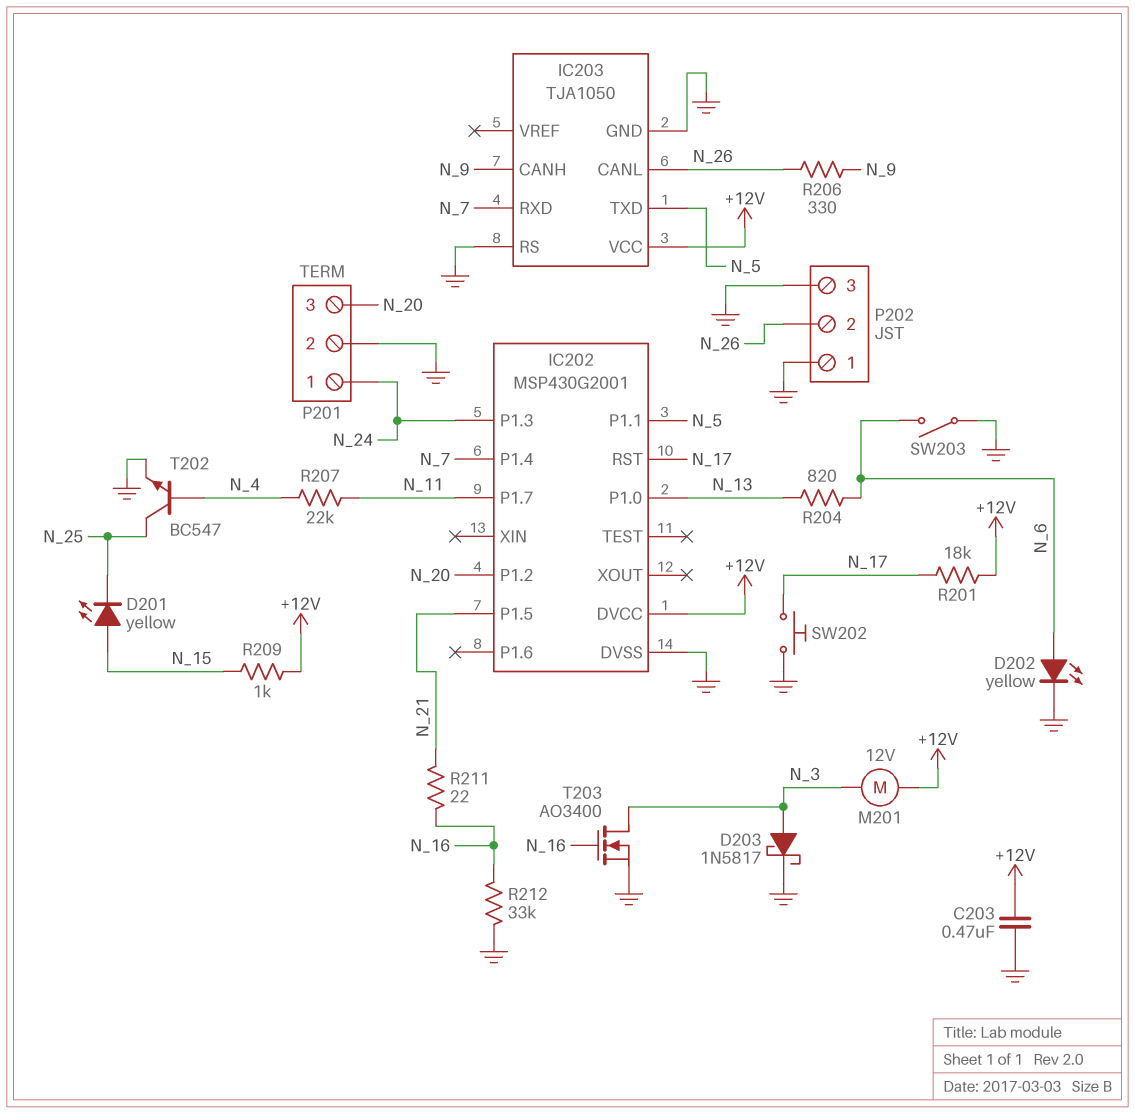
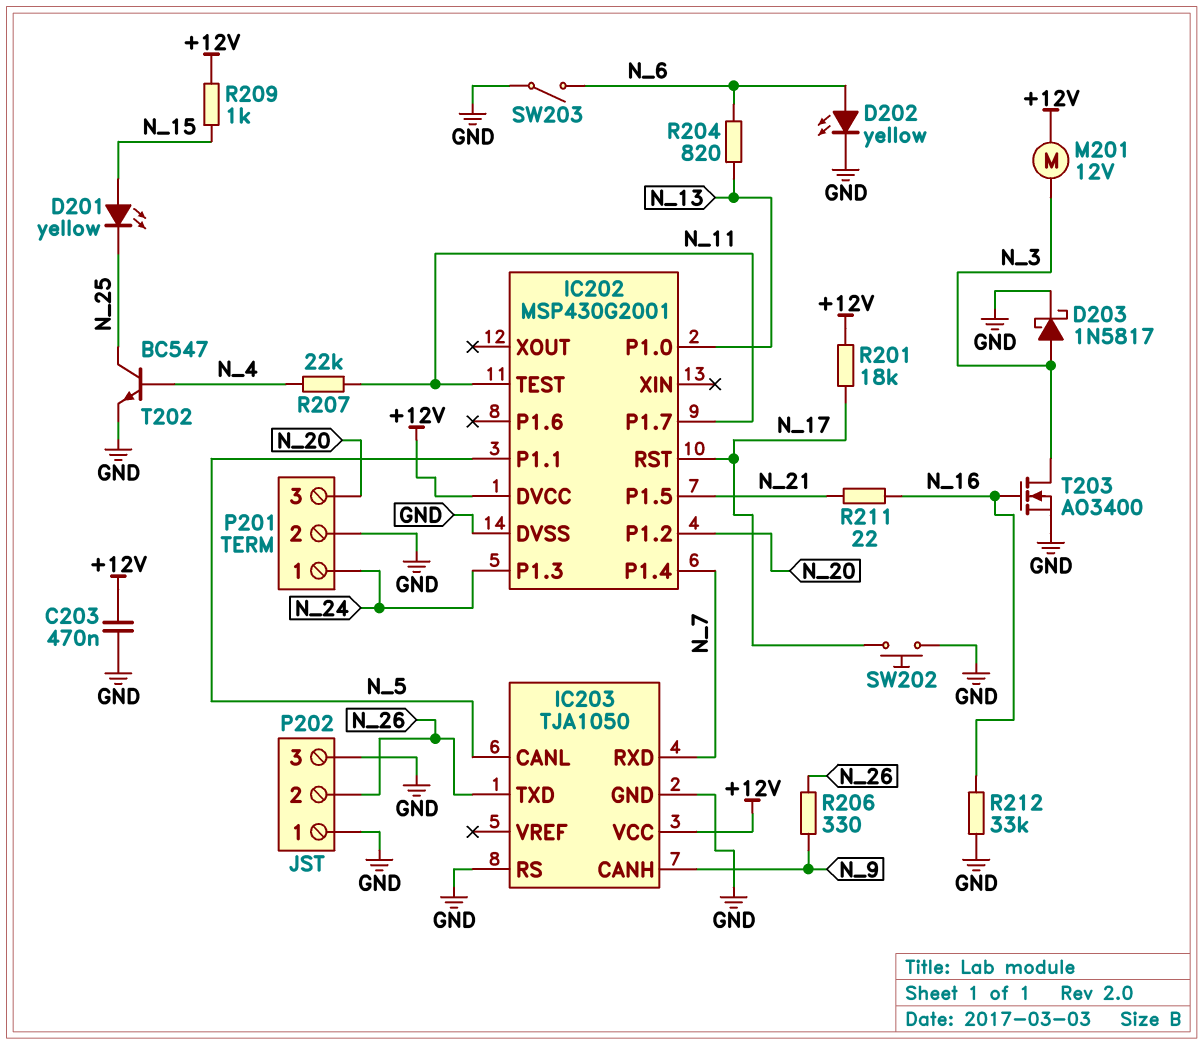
IC202 pin TEST: none -> N_11
IC203 pin CANL: N_26 -> N_5
IC203 pin TXD: N_5 -> N_26

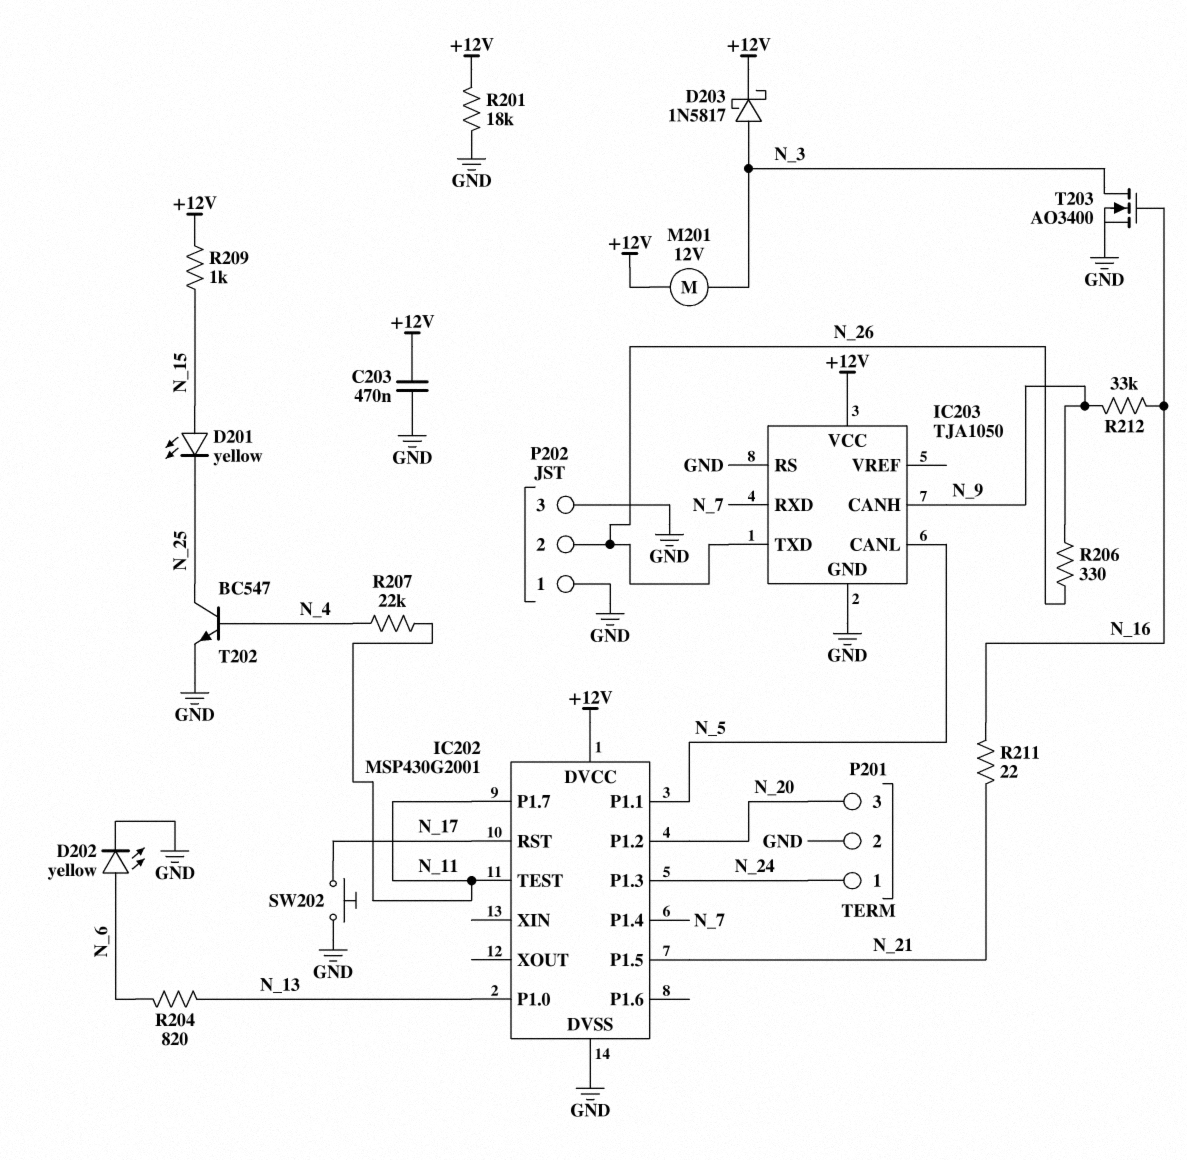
D203: schottky 1N5817 (A N_3, K GND) -> schottky 1N5817 (A N_3, K +12V)
R201: 18k (+12V, N_17) -> 18k (+12V, GND)
R212: 33k (GND, N_16) -> 33k (N_9, N_16)
SW203: switch (GND, N_6) -> none

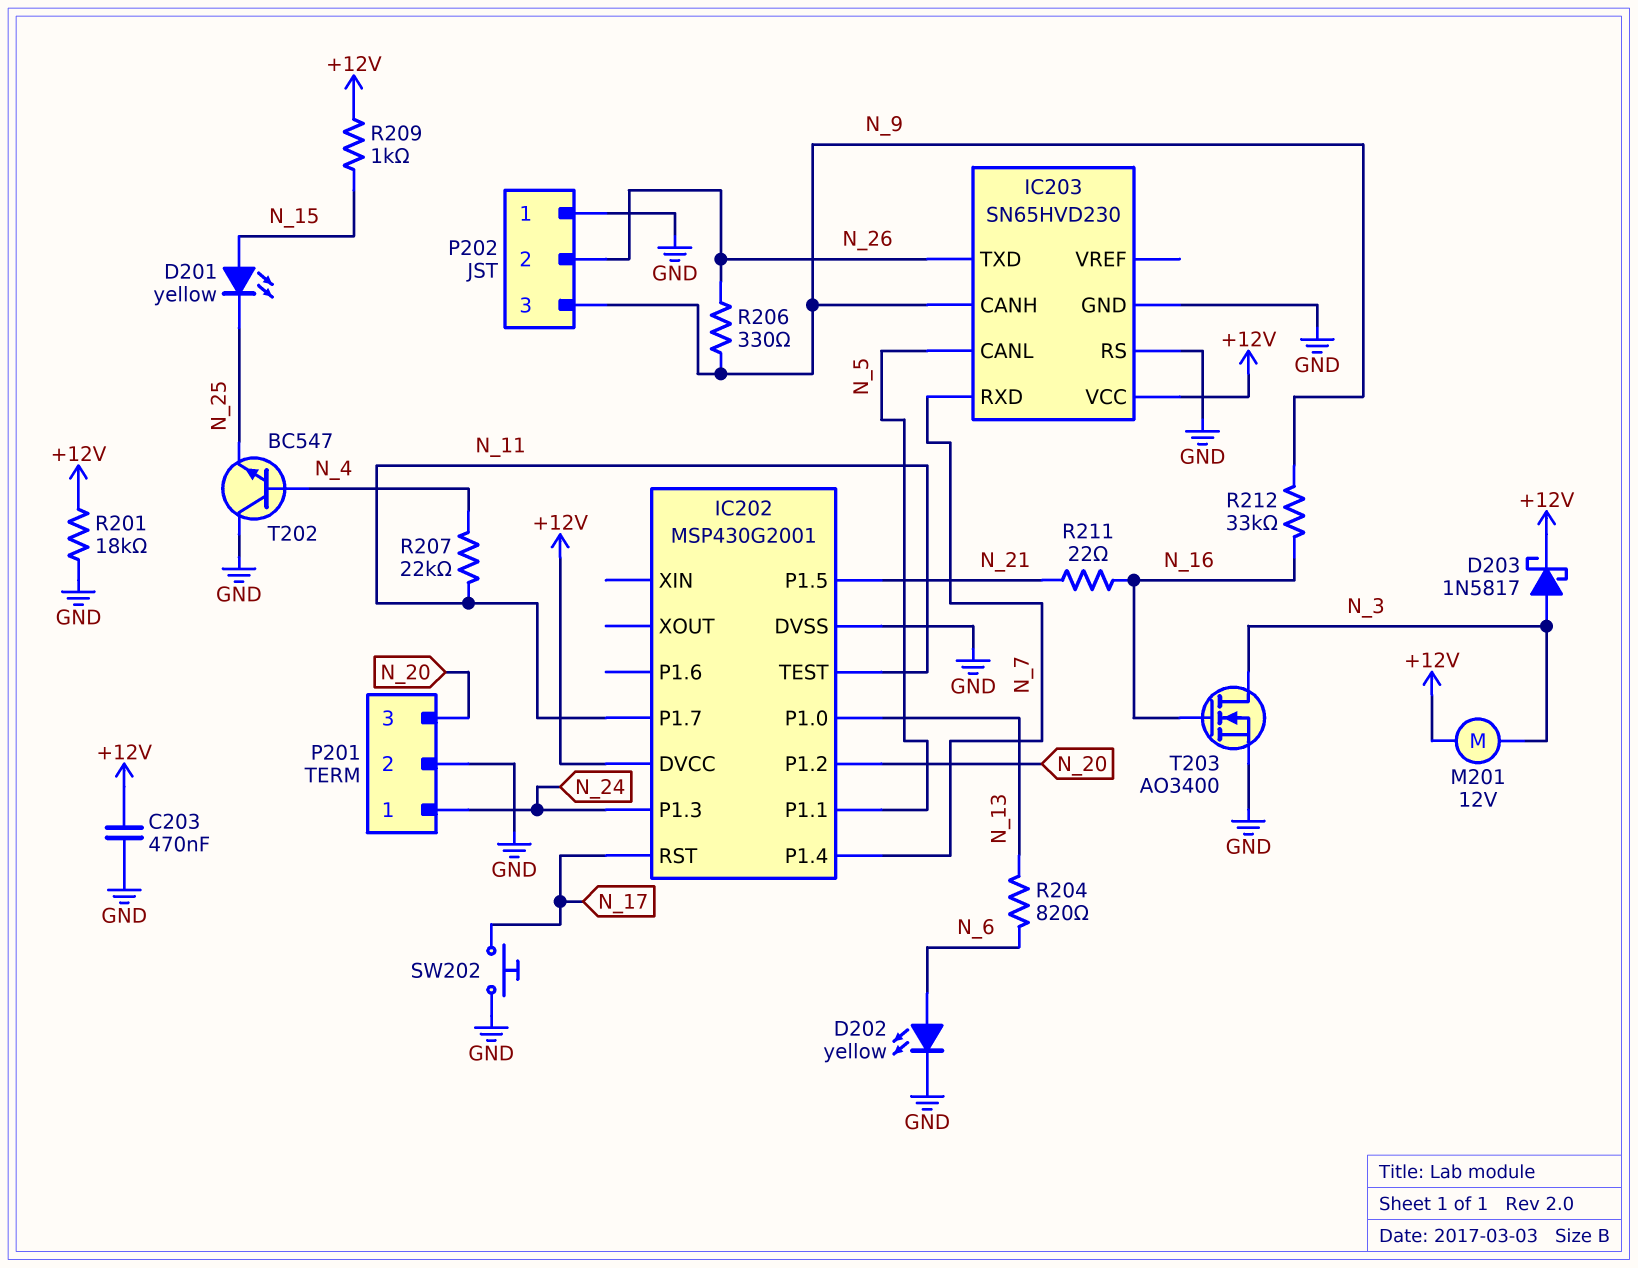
IC203: TJA1050 -> SN65HVD230
P202 pin 3: GND -> N_9
T202: NPN BC547 (B N_4, C N_25, E GND) -> NPN BC547 (B N_4, C GND, E N_25)

